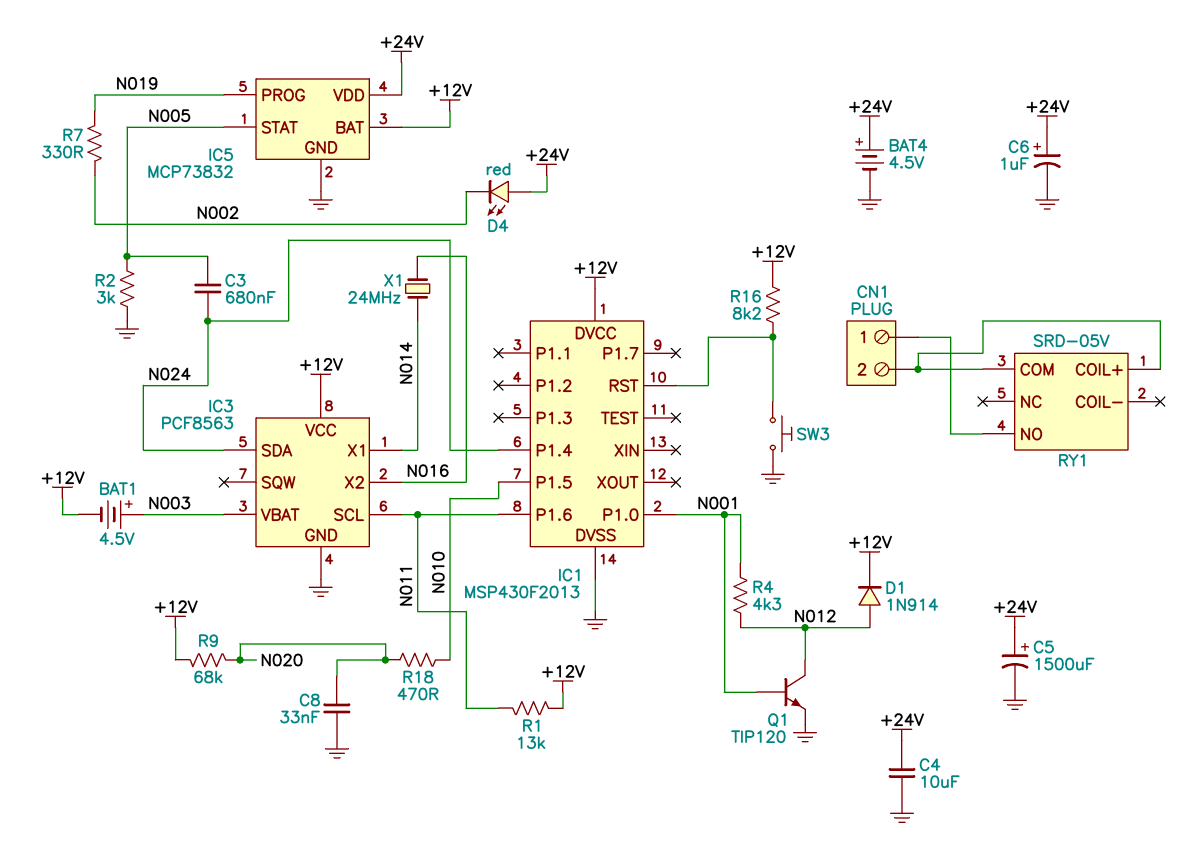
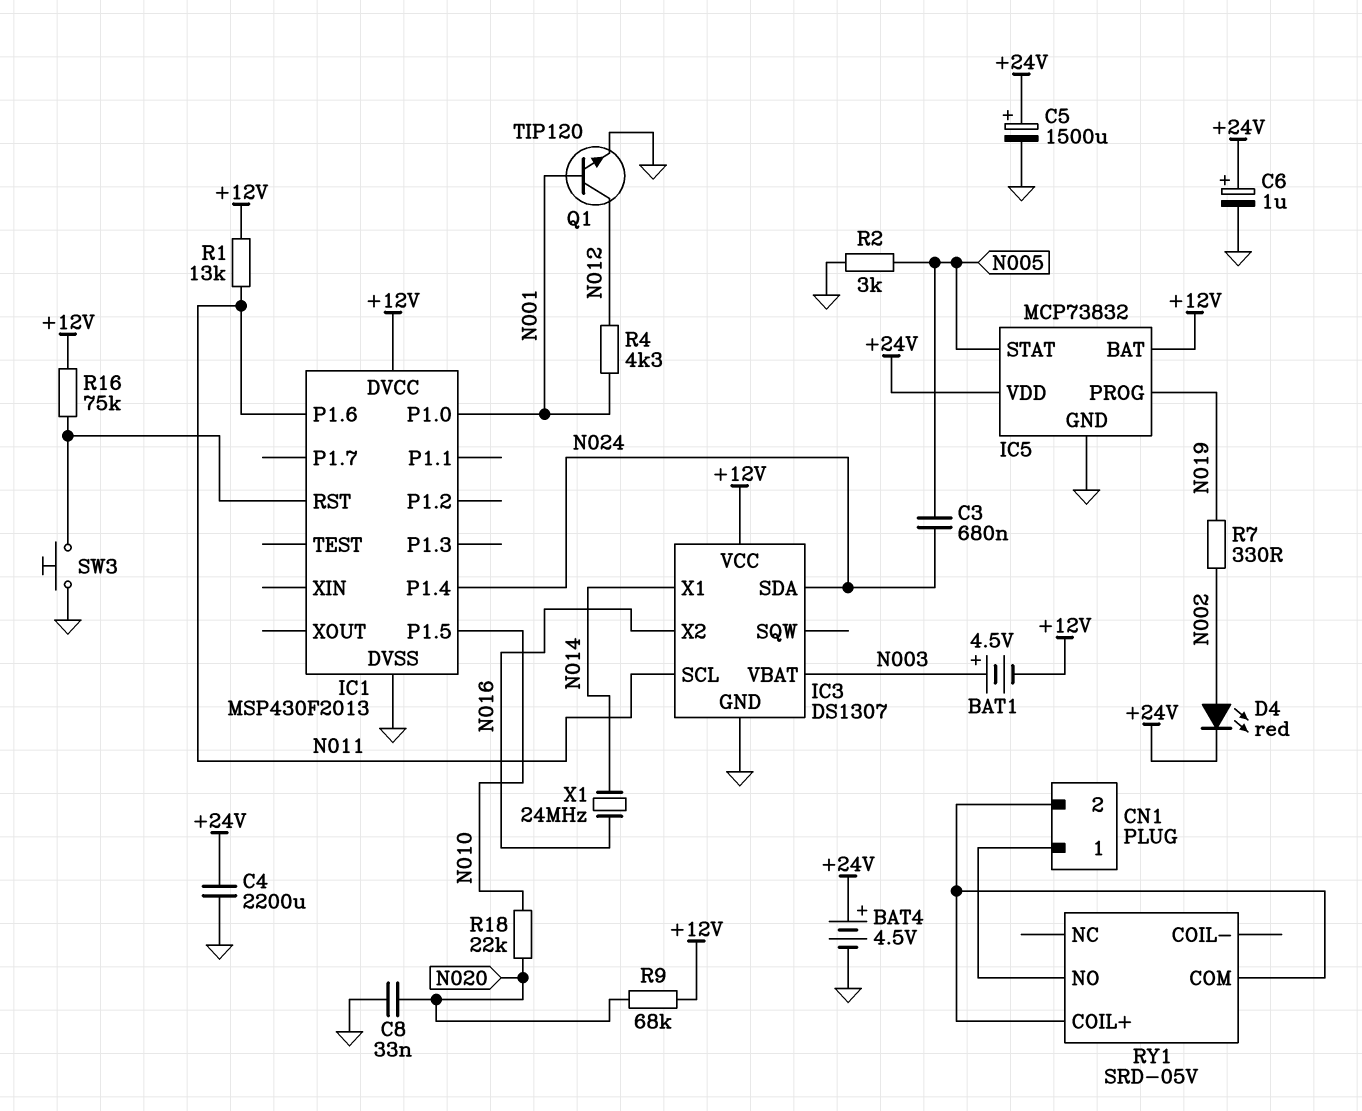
C4: 10uF (+24V, GND) -> 2200uF (+24V, GND)
D1: diode 1N914 (A N012, K +12V) -> none
D4: LED red (A +24V, K N002) -> LED red (A N002, K +24V)
IC3: PCF8563 -> DS1307
R16: 8.2k (+12V, IC1/RST) -> 75k (+12V, IC1/RST)
R18: 470 (N010, N020) -> 22k (N010, N020)

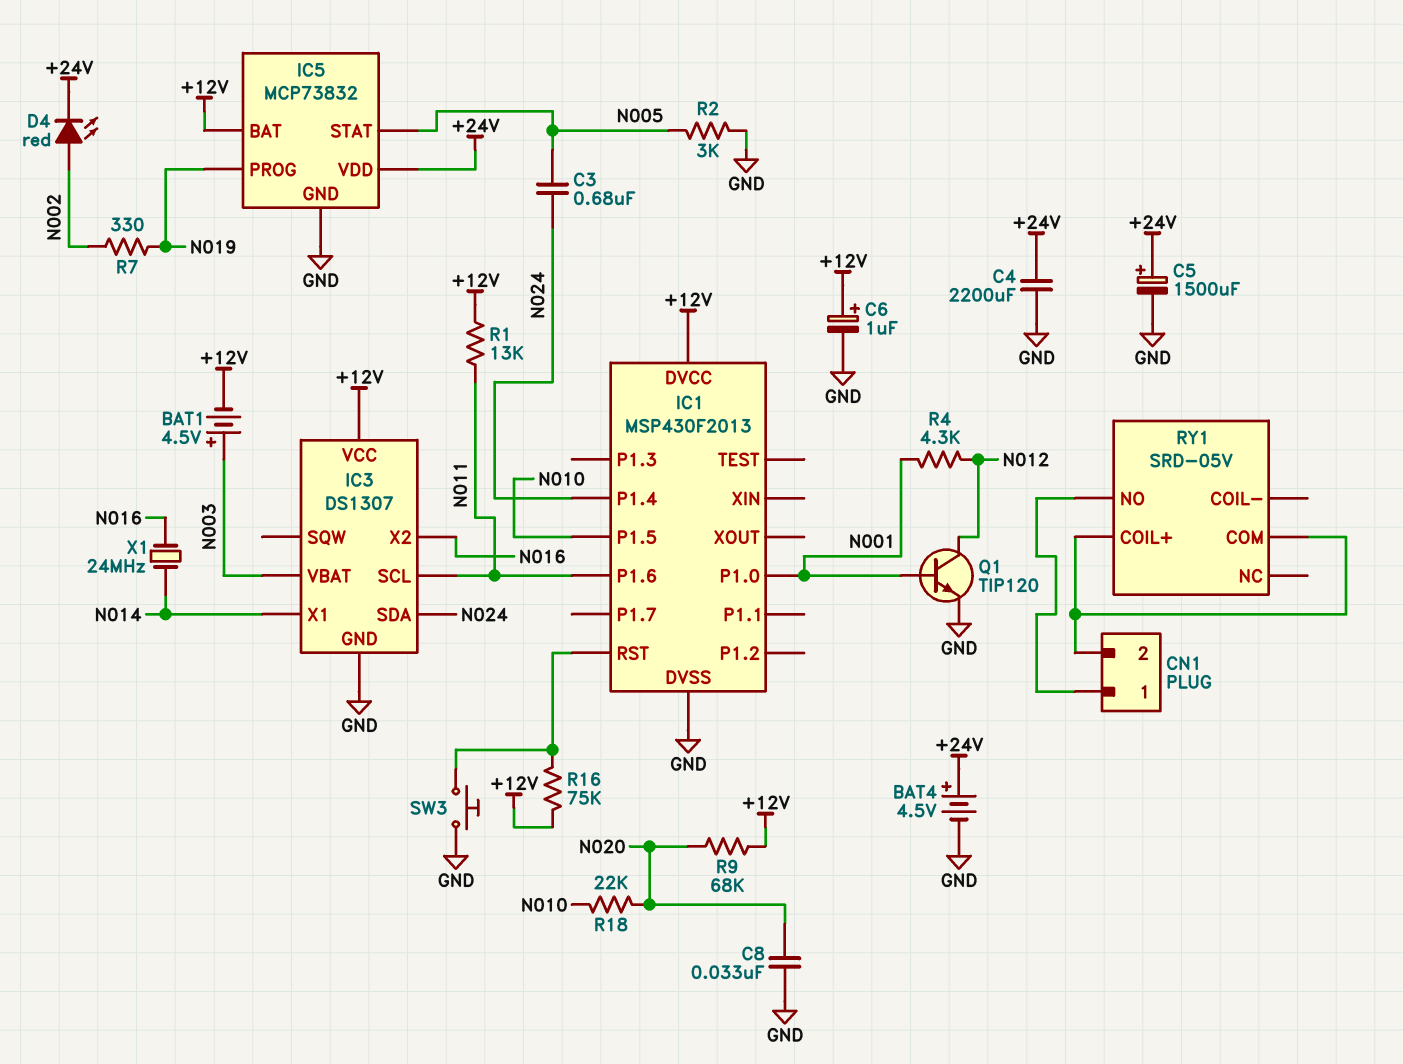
C6: 1uF (plus +24V, minus GND) -> 1uF (plus +12V, minus GND)

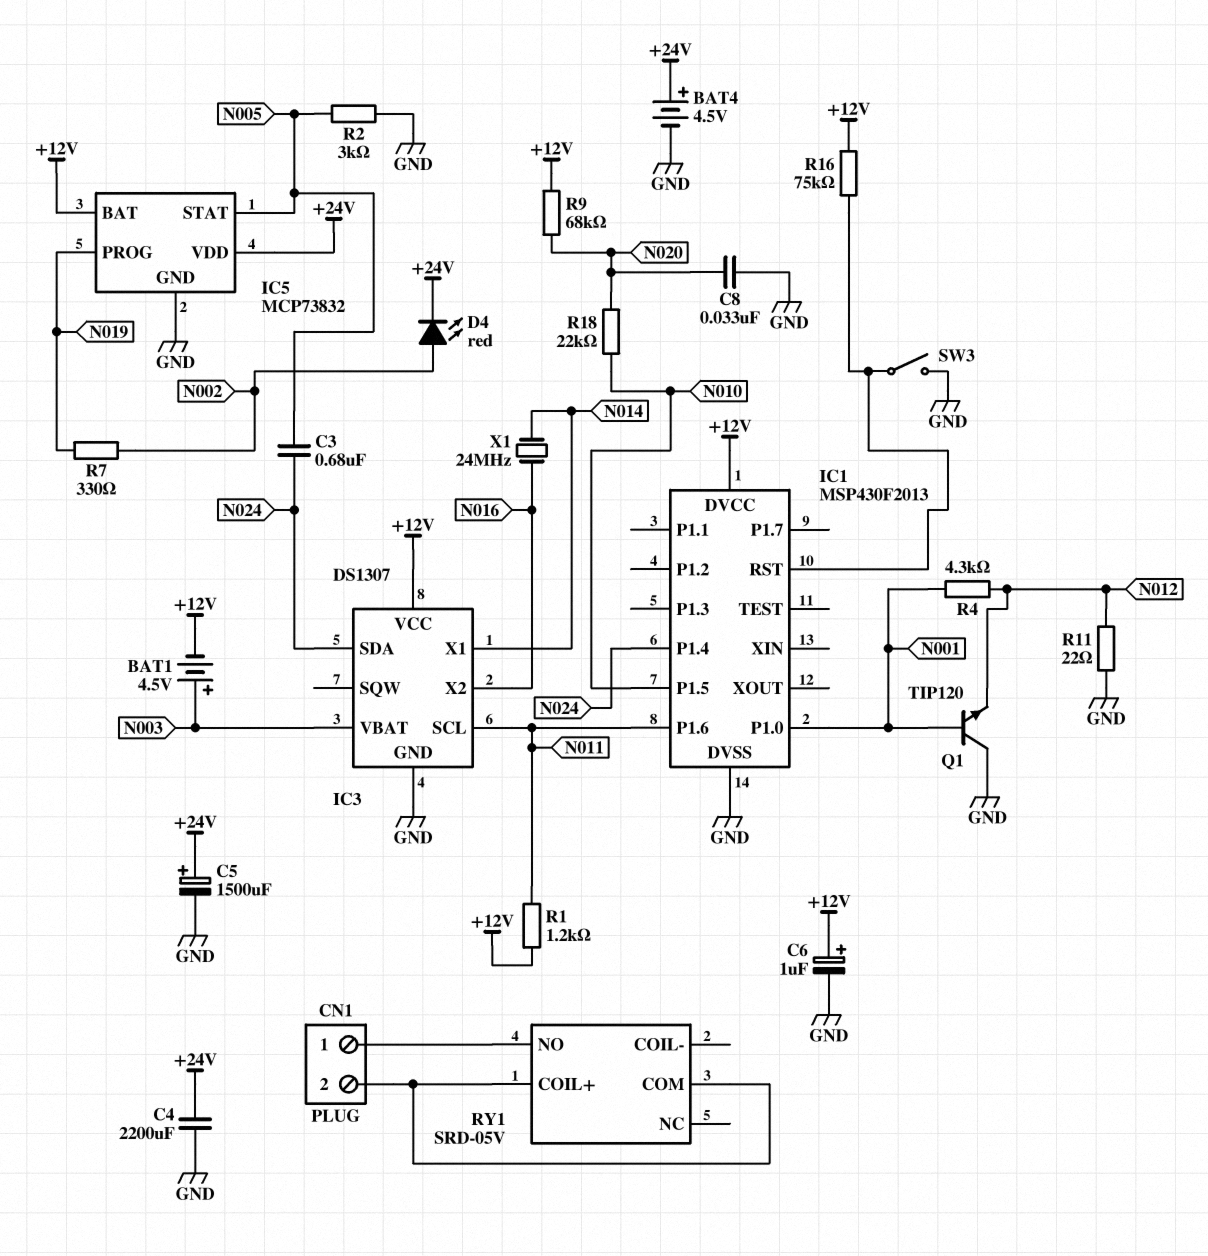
Q1: NPN TIP120 (B N001, C N012, E GND) -> NPN TIP120 (B N001, C GND, E N012)
R1: 13k (+12V, N011) -> 1.2k (+12V, N011)
R11: none -> 22 (GND, N012)
SW3: button (GND, IC1/RST) -> switch (GND, IC1/RST)

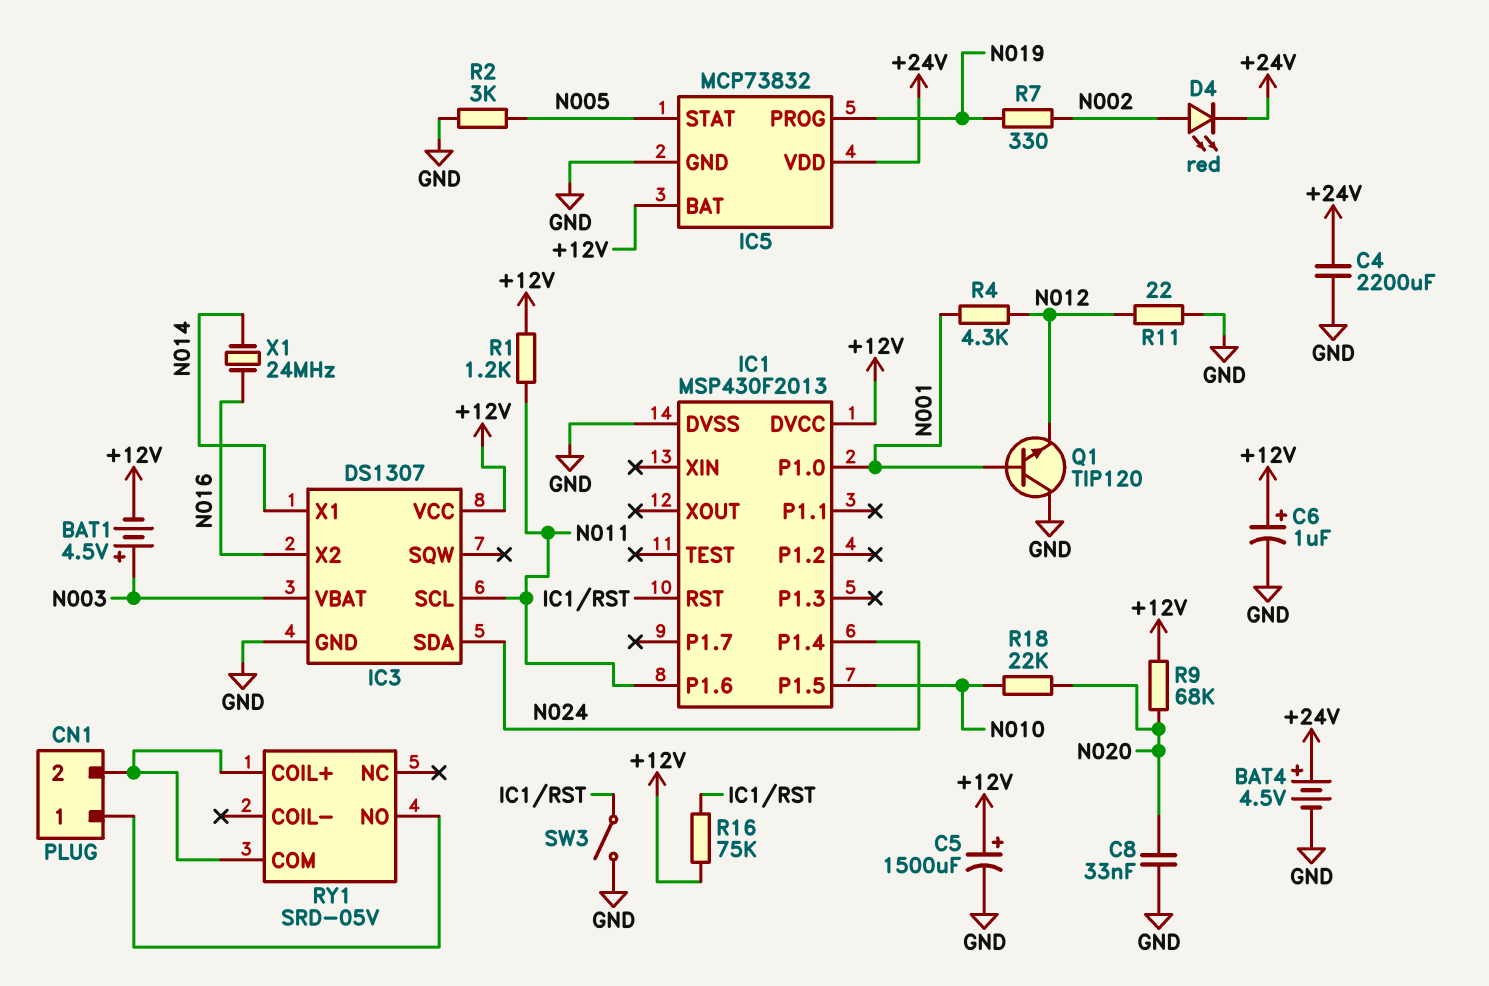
C3: 680nF (N005, N024) -> none
C5: 1500uF (plus +24V, minus GND) -> 1500uF (plus +12V, minus GND)

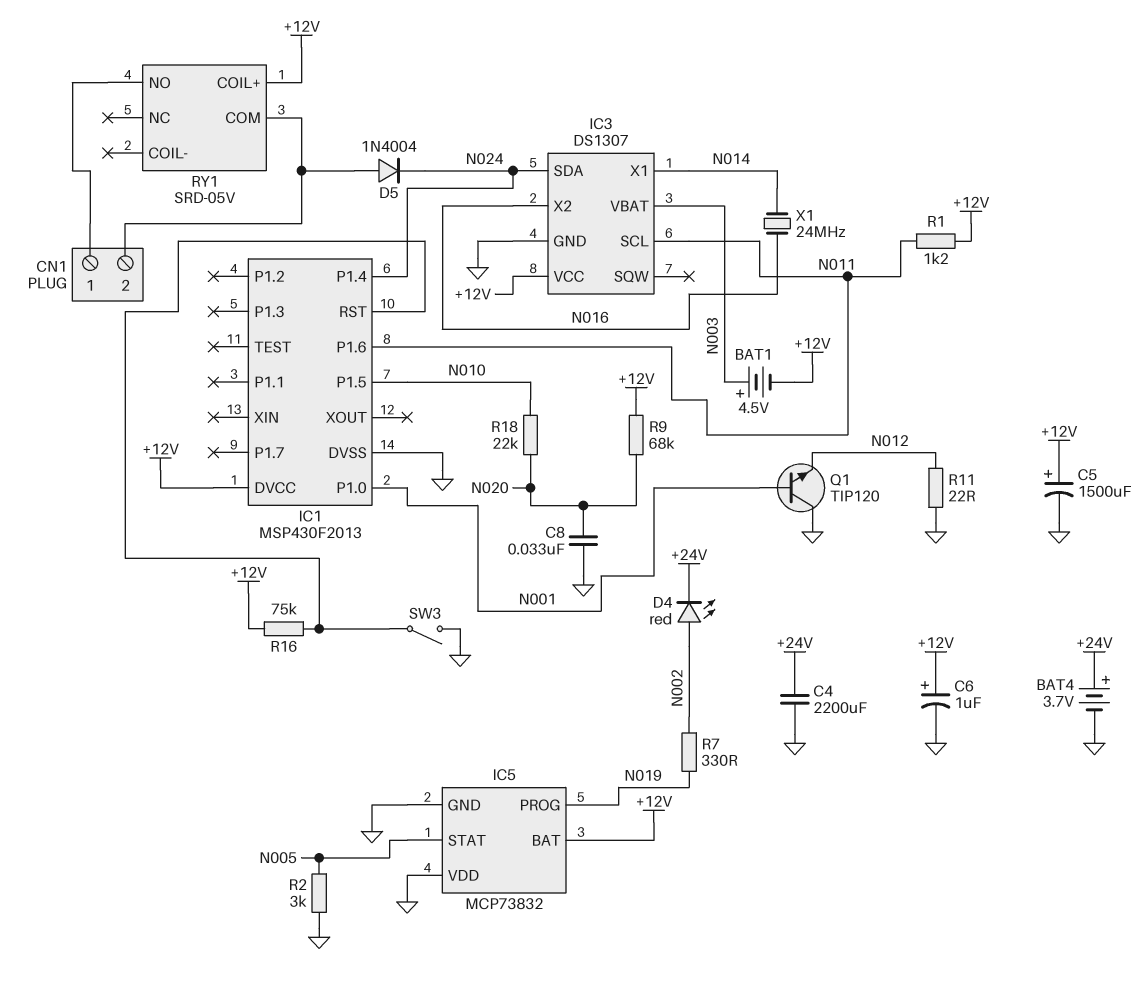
BAT4: 4.5V (plus +24V, minus GND) -> 3.7V (plus +24V, minus GND)
D5: none -> diode 1N4004 (A CN1/2, K N024)
IC5 pin VDD: +24V -> GND
R4: 4.3k (N001, N012) -> none
RY1 pin COIL+: CN1/2 -> +12V

